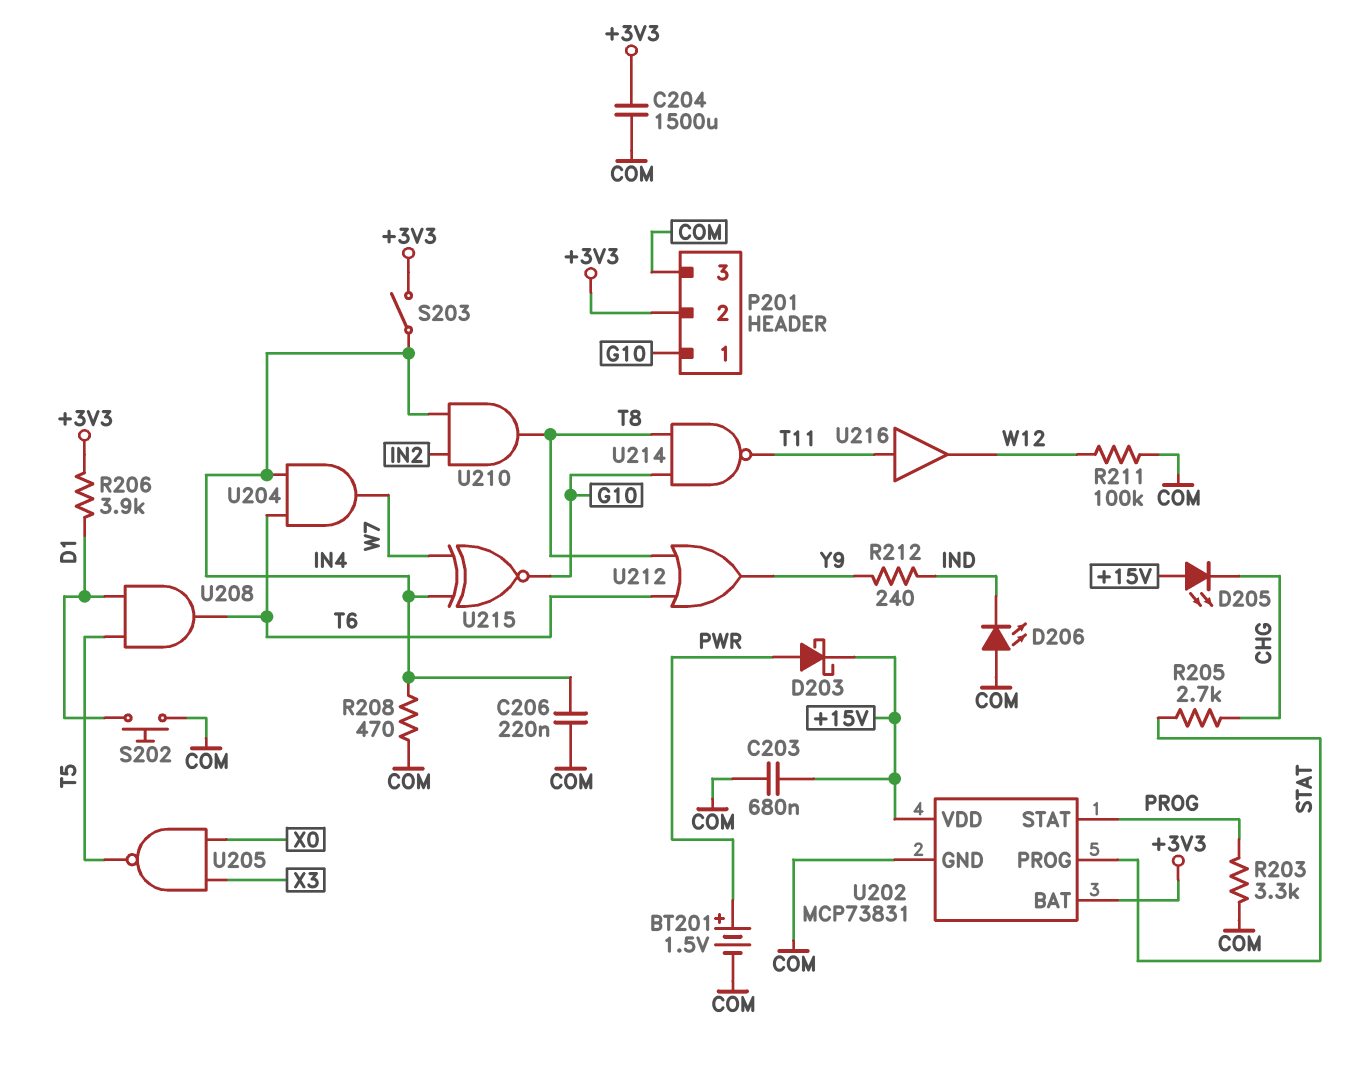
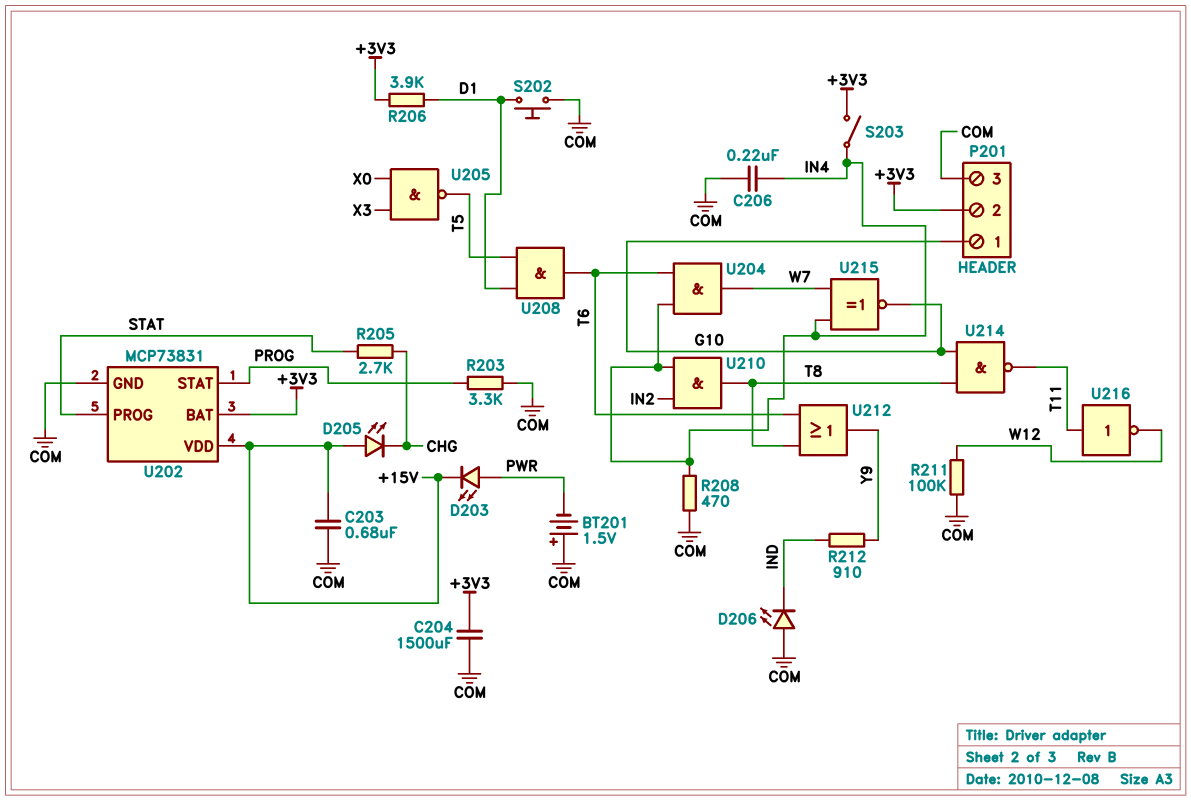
BT201: 1.5V (plus PWR, minus COM) -> 1.5V (plus COM, minus PWR)
D203: schottky (A PWR, K +15V) -> LED (A PWR, K +15V)
R212: 240 (IND, Y9) -> 910 (IND, Y9)
U216: buffer (in T11, out W12) -> NOT (in T11, out W12)

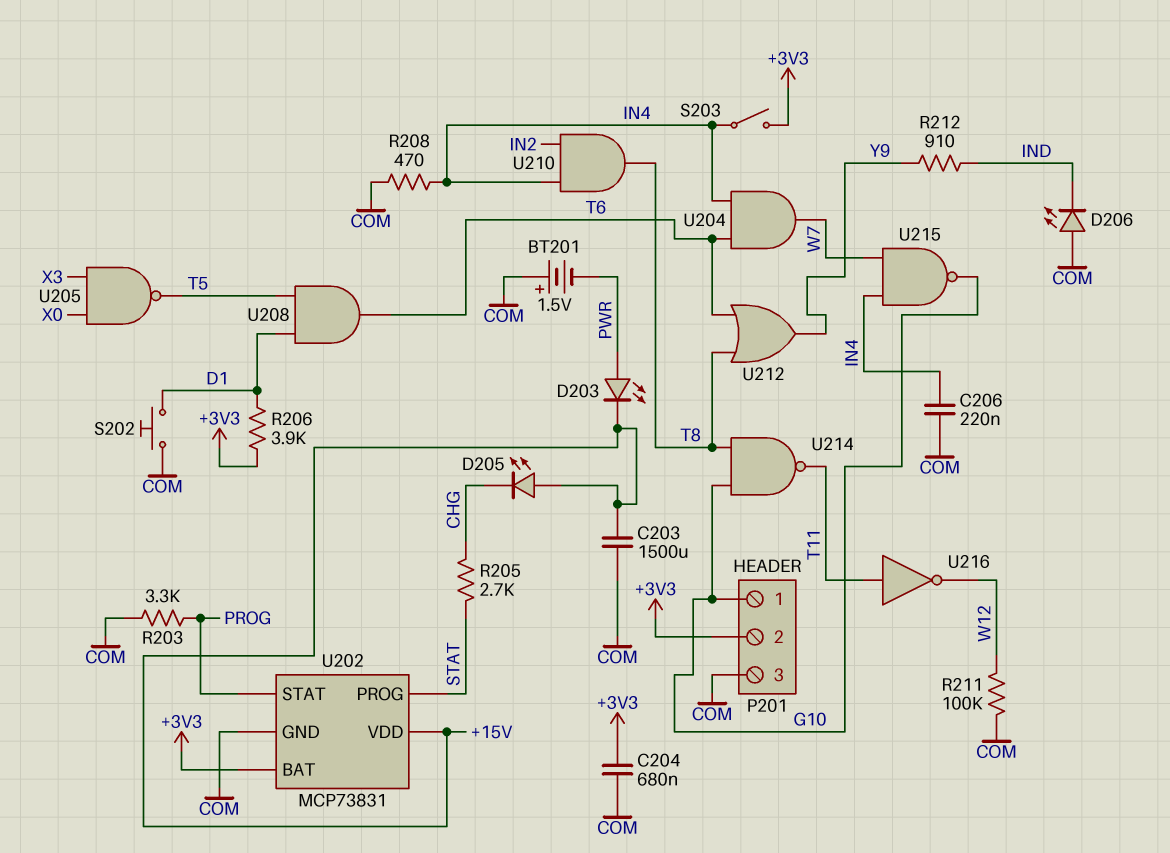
C203: 680nF (+15V, COM) -> 1500uF (+15V, COM)
C204: 1500uF (+3V3, COM) -> 680nF (+3V3, COM)
U215: XNOR (in IN4, in W7, out G10) -> NAND (in IN4, in W7, out G10)

